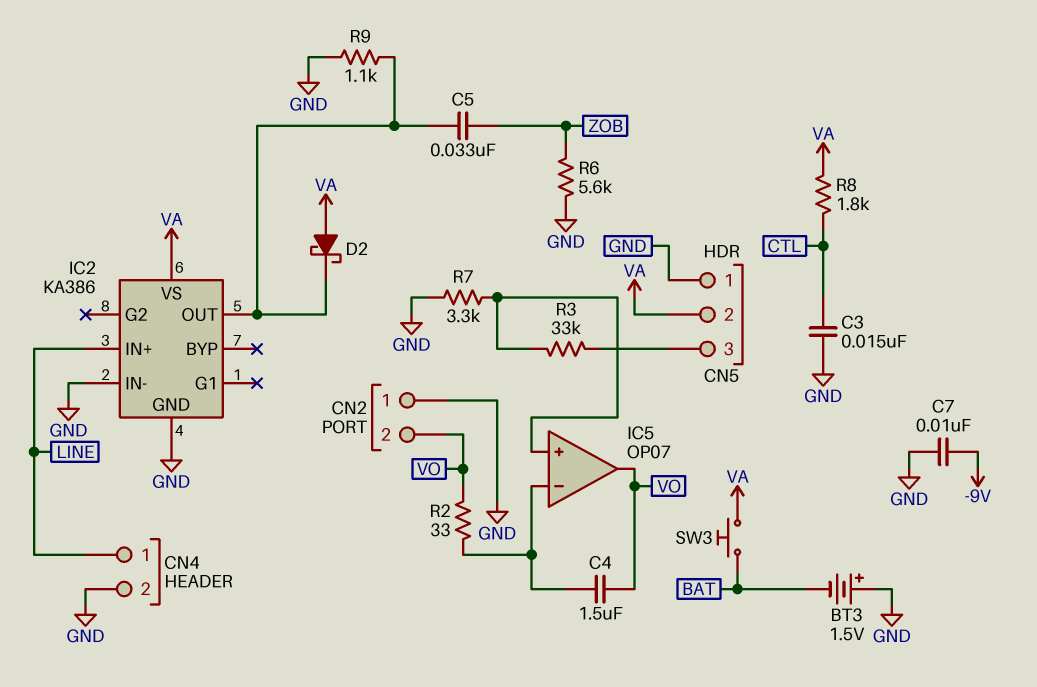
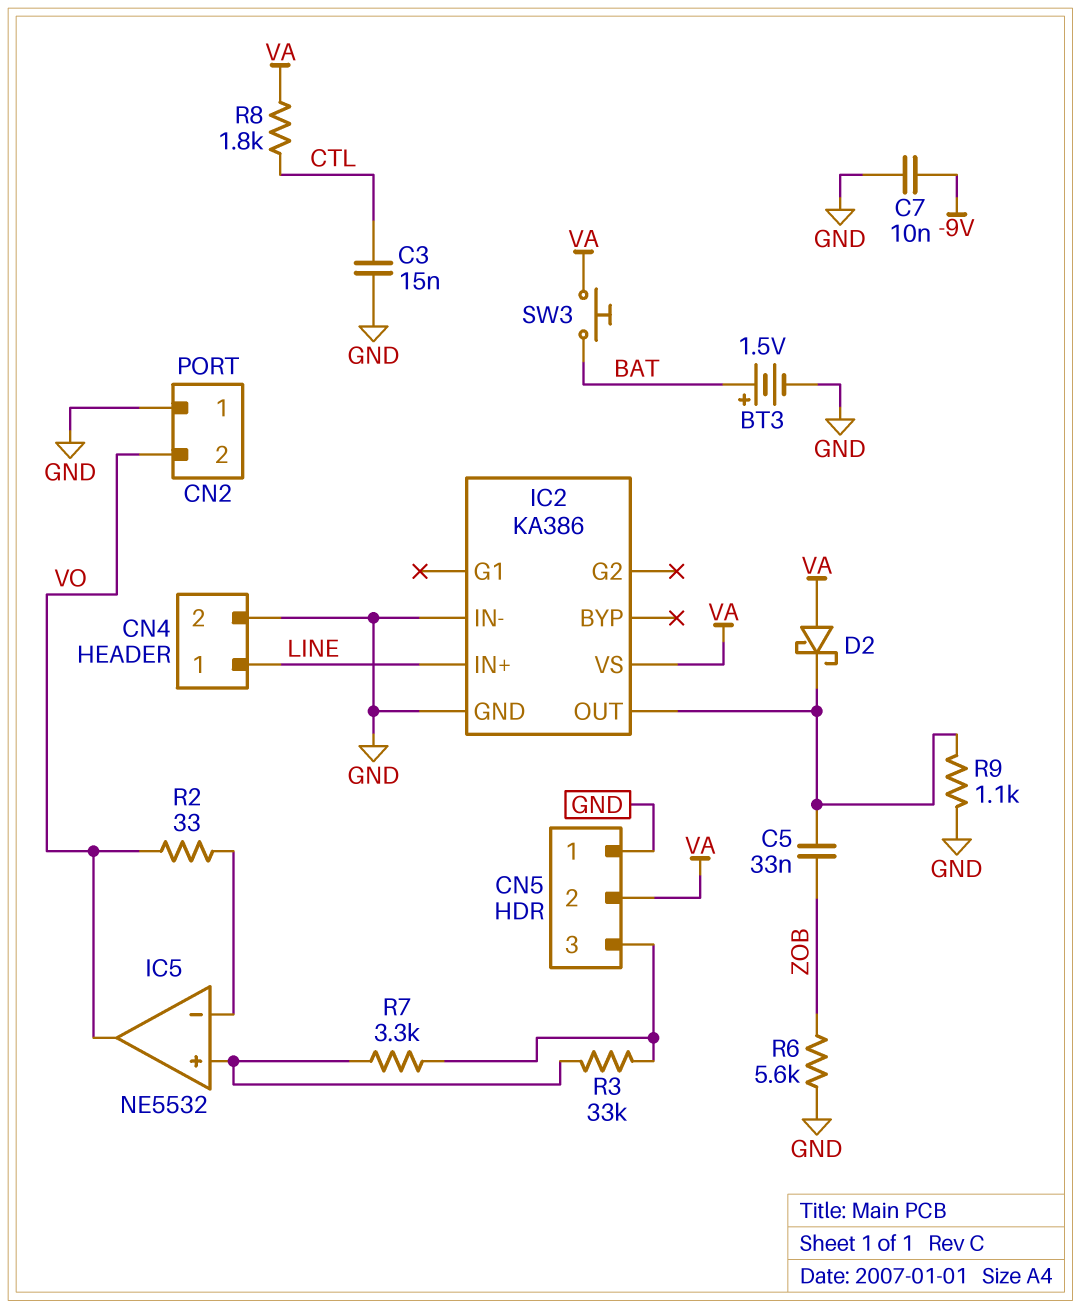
BT3: 1.5V (plus GND, minus BAT) -> 1.5V (plus BAT, minus GND)
C4: 1.5uF (IC5/in-, VO) -> none
IC5: OP07 -> NE5532
R7: 3.3k (GND, IC5/in+) -> 3.3k (CN5/3, IC5/in+)

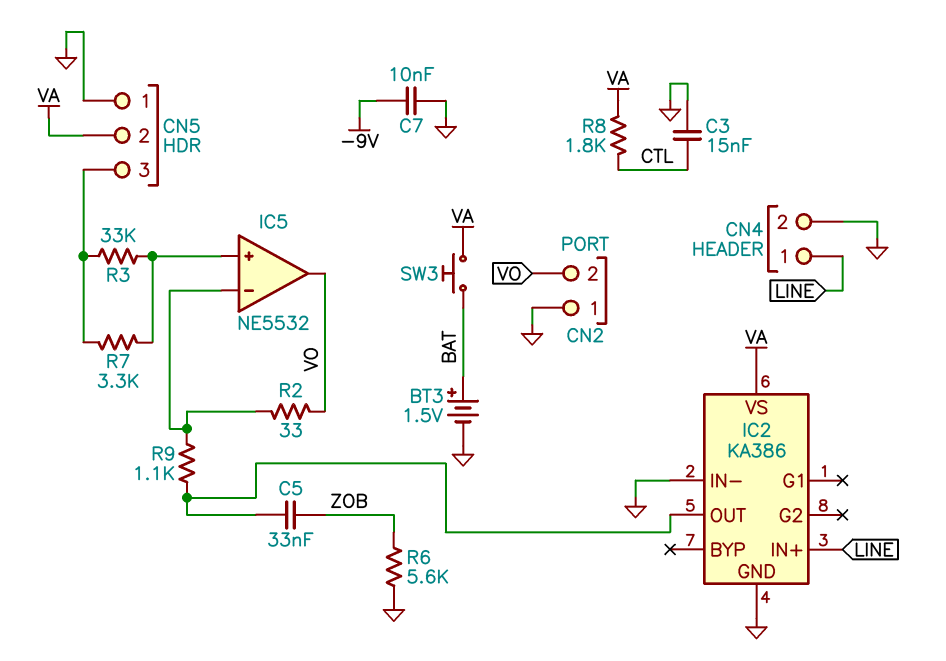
D2: schottky (A VA, K IC2/OUT) -> none
R9: 1.1k (GND, IC2/OUT) -> 1.1k (IC2/OUT, IC5/in-)

